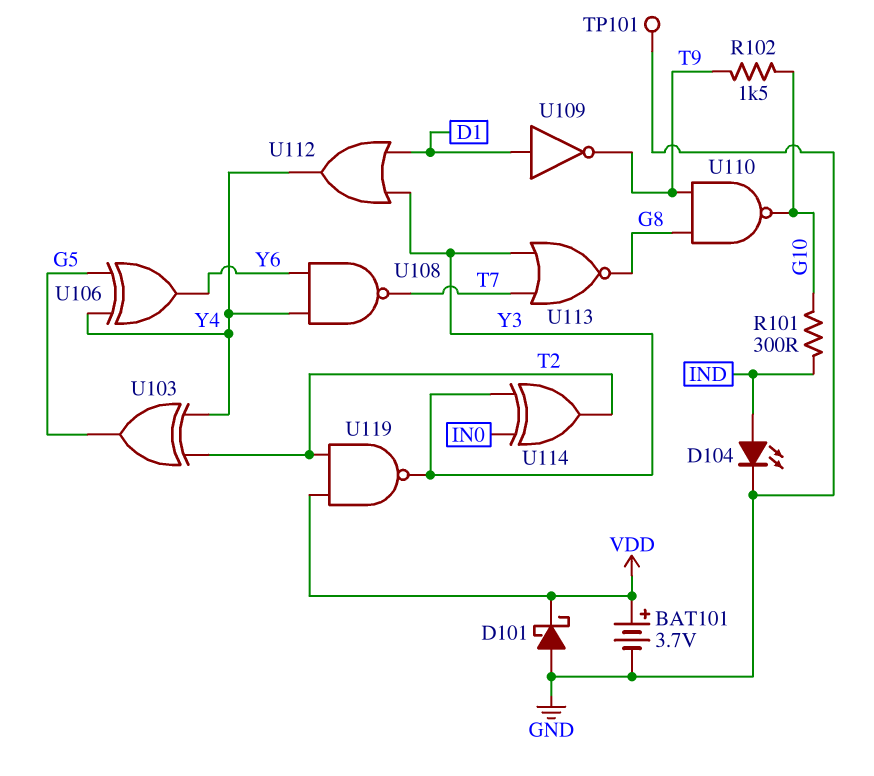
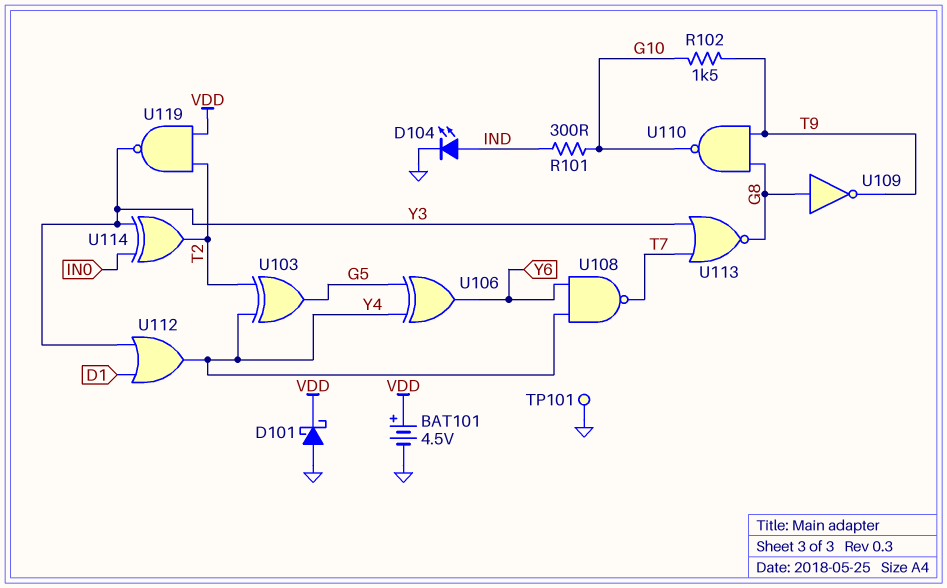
BAT101: 3.7V (plus VDD, minus GND) -> 4.5V (plus VDD, minus GND)
U109: NOT (in D1, out T9) -> NOT (in G8, out T9)

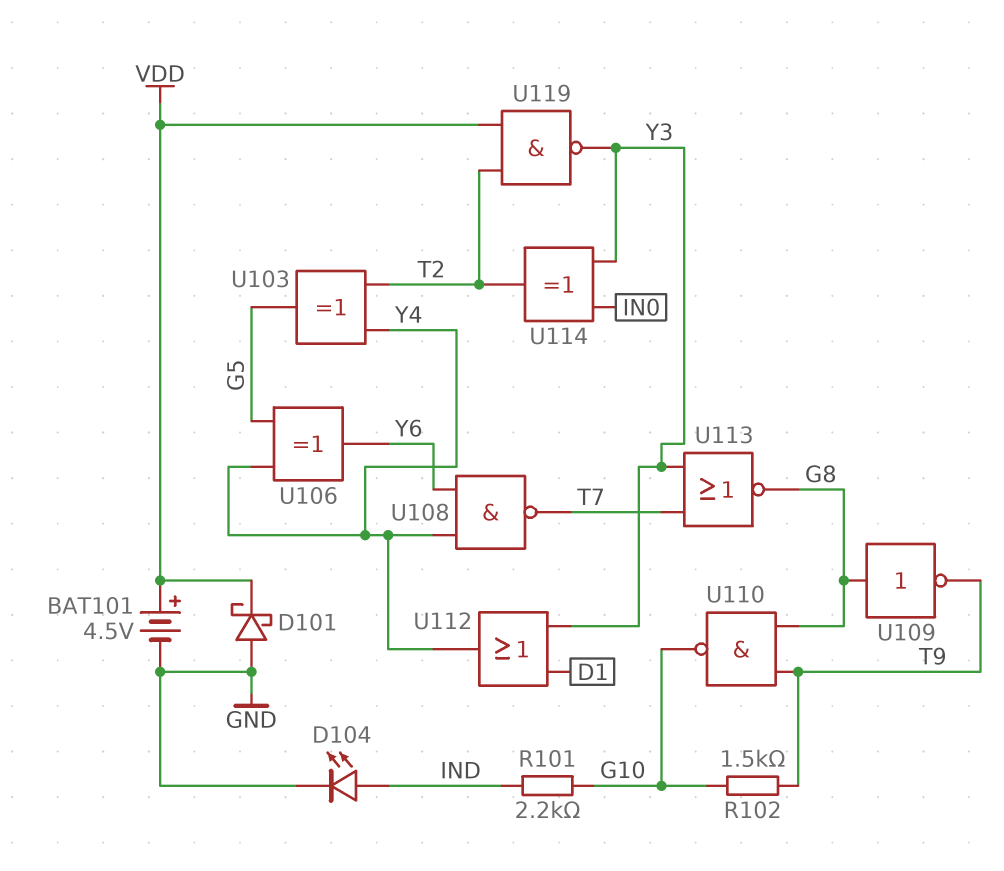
R101: 300 (G10, IND) -> 2.2k (G10, IND)
TP101: test point (GND) -> none

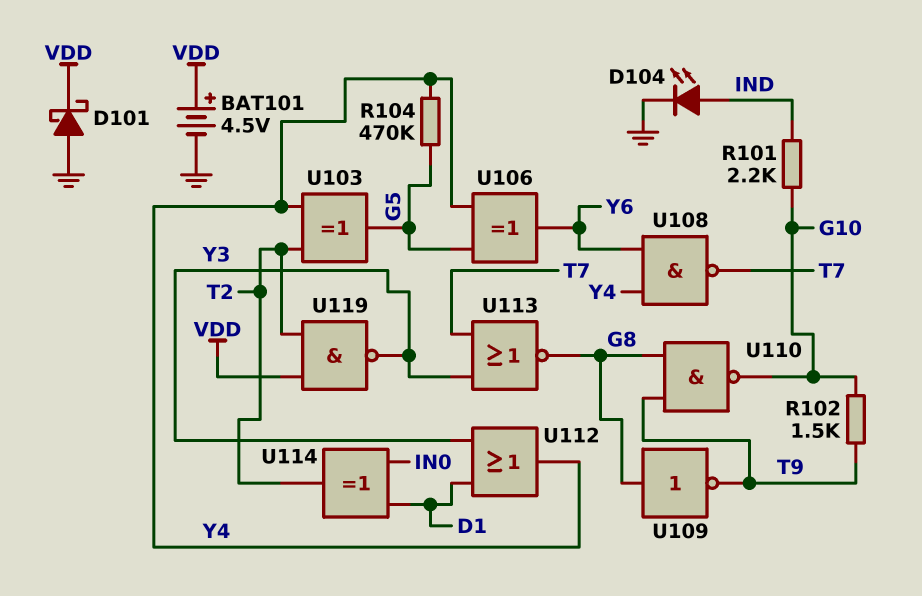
R104: none -> 470k (G5, Y4)
U114: XOR (in IN0, in Y3, out T2) -> XOR (in D1, in IN0, out T2)

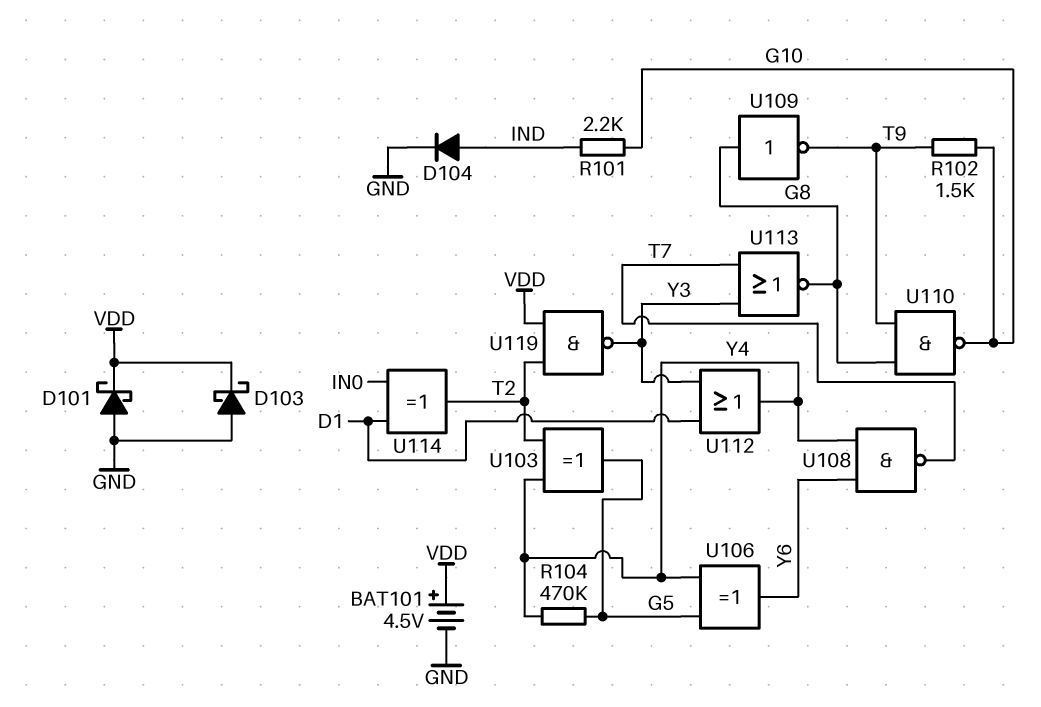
D103: none -> schottky (A GND, K VDD)
D104: LED (A IND, K GND) -> diode (A IND, K GND)

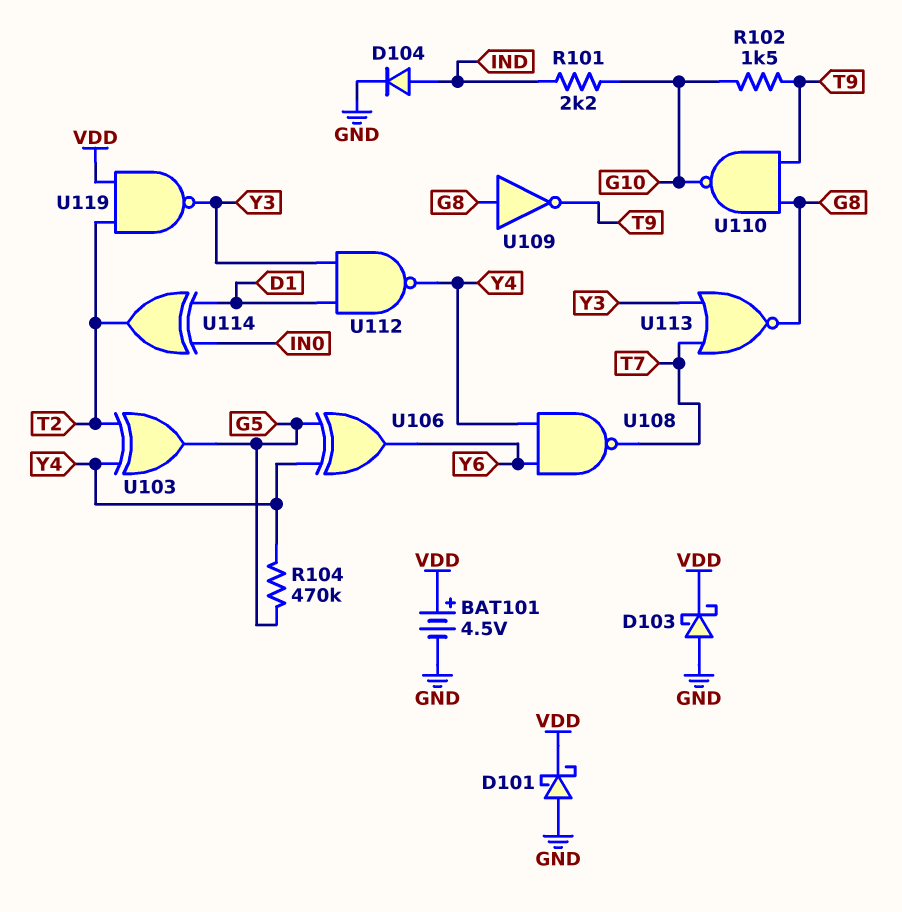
U112: OR (in D1, in Y3, out Y4) -> NAND (in D1, in Y3, out Y4)

